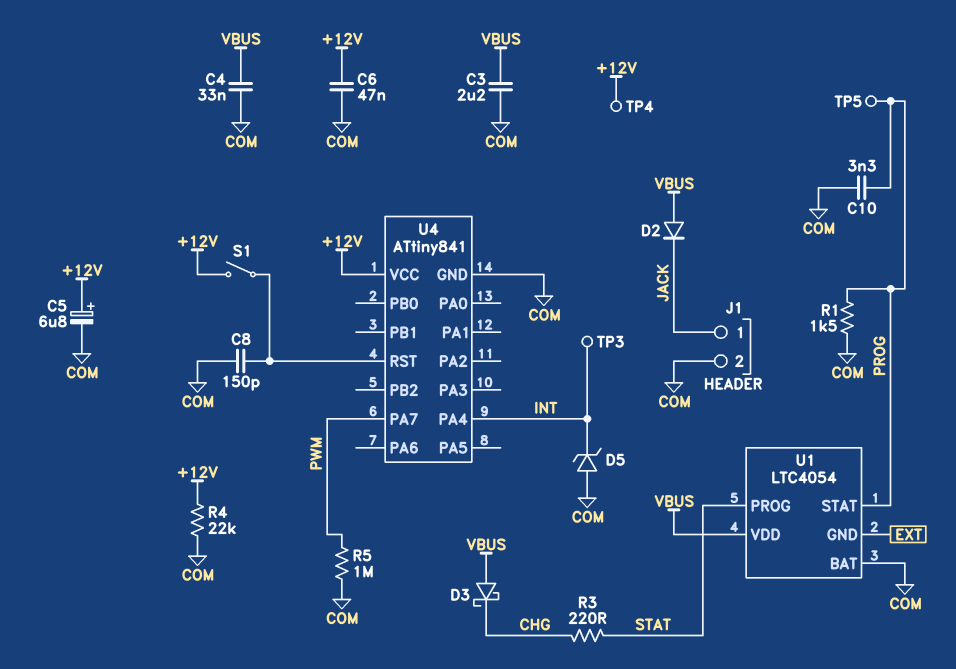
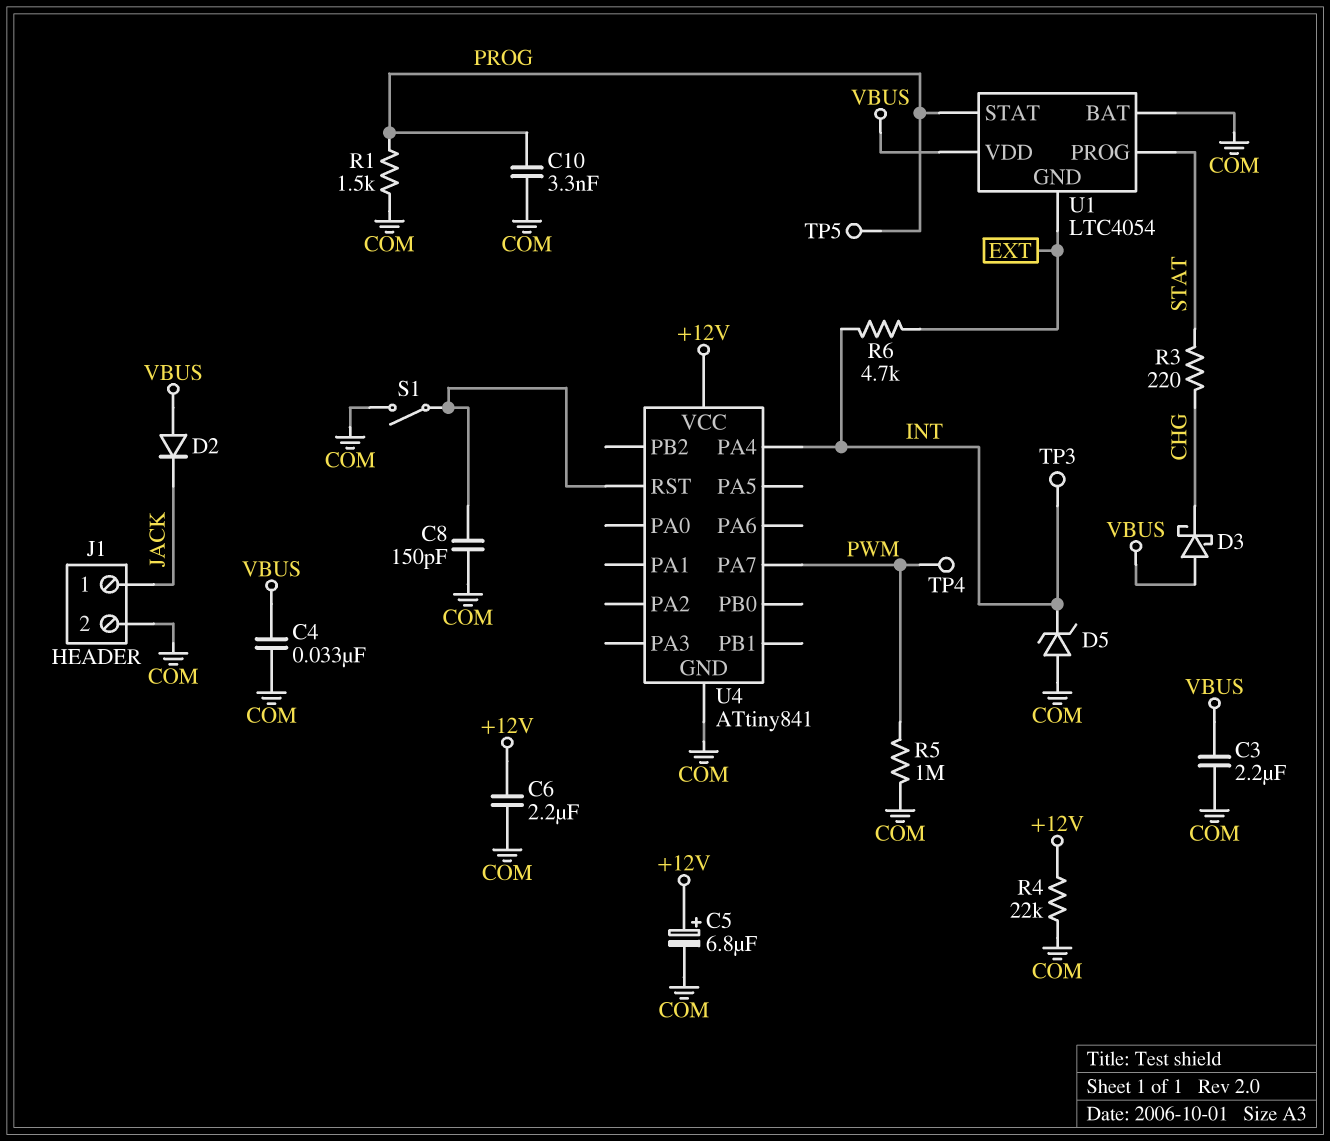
C6: 47nF (+12V, COM) -> 2.2uF (+12V, COM)
R6: none -> 4.7k (EXT, INT)
S1: switch (+12V, U4/RST) -> switch (COM, U4/RST)
TP4: test point (+12V) -> test point (PWM)

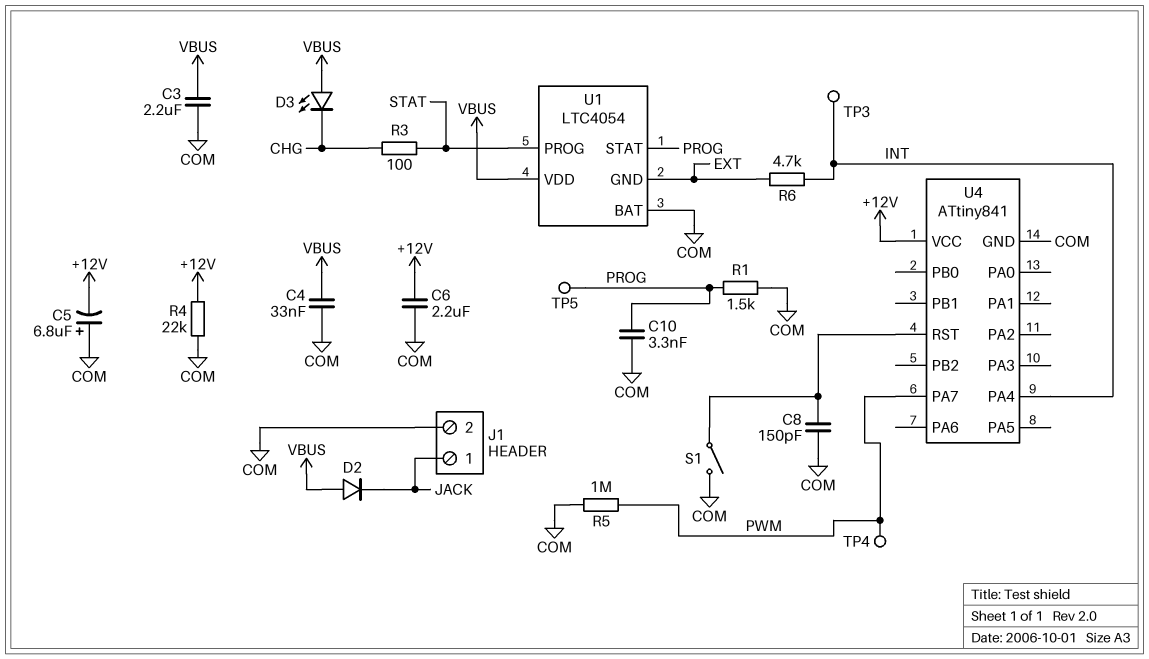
C5: 6.8uF (plus +12V, minus COM) -> 6.8uF (plus COM, minus +12V)
D3: schottky (A VBUS, K CHG) -> LED (A VBUS, K CHG)
D5: zener (A COM, K INT) -> none
R3: 220 (CHG, STAT) -> 100 (CHG, STAT)

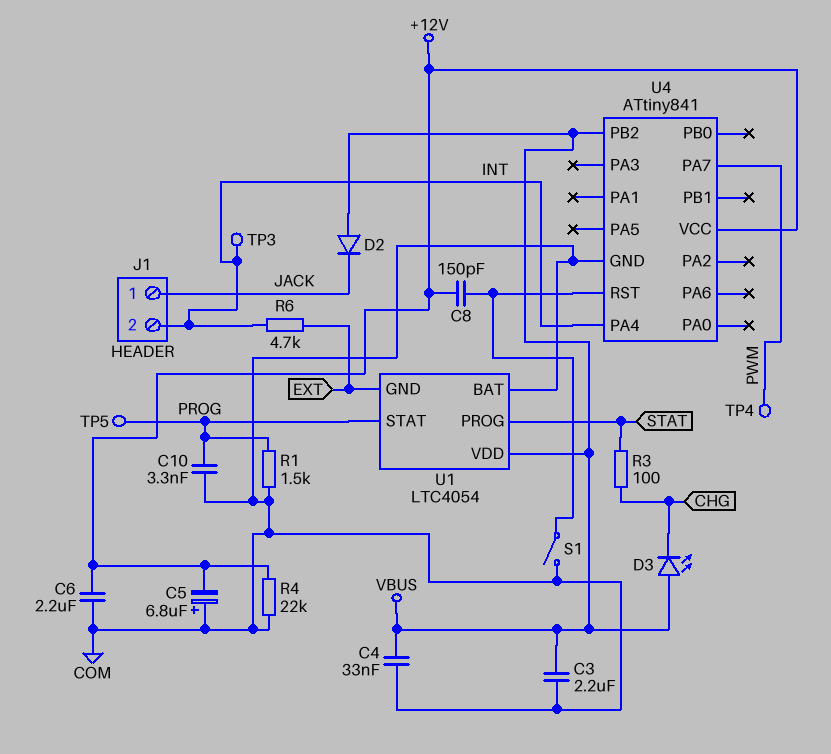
C8: 150pF (COM, U4/RST) -> 150pF (+12V, U4/RST)
J1 pin 2: COM -> INT
R5: 1M (COM, PWM) -> none
U4 pin PB2: none -> VBUS

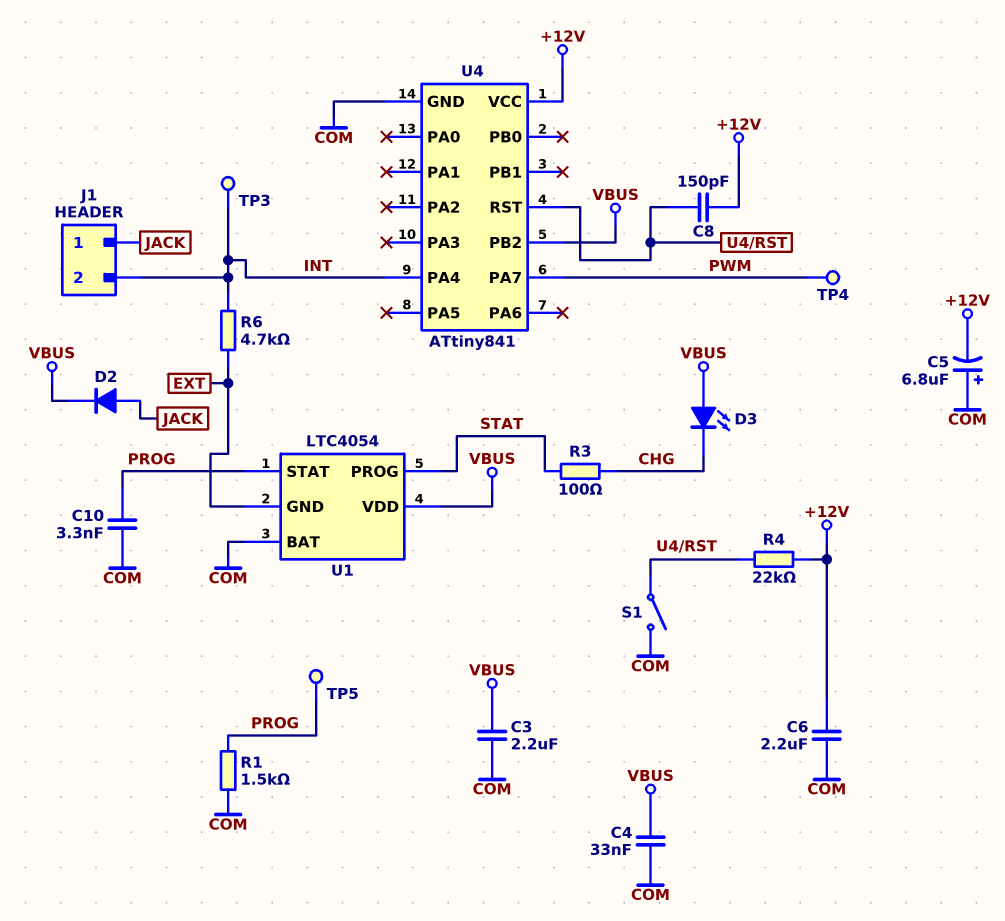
D2: diode (A VBUS, K JACK) -> diode (A JACK, K VBUS)
R4: 22k (+12V, COM) -> 22k (+12V, U4/RST)

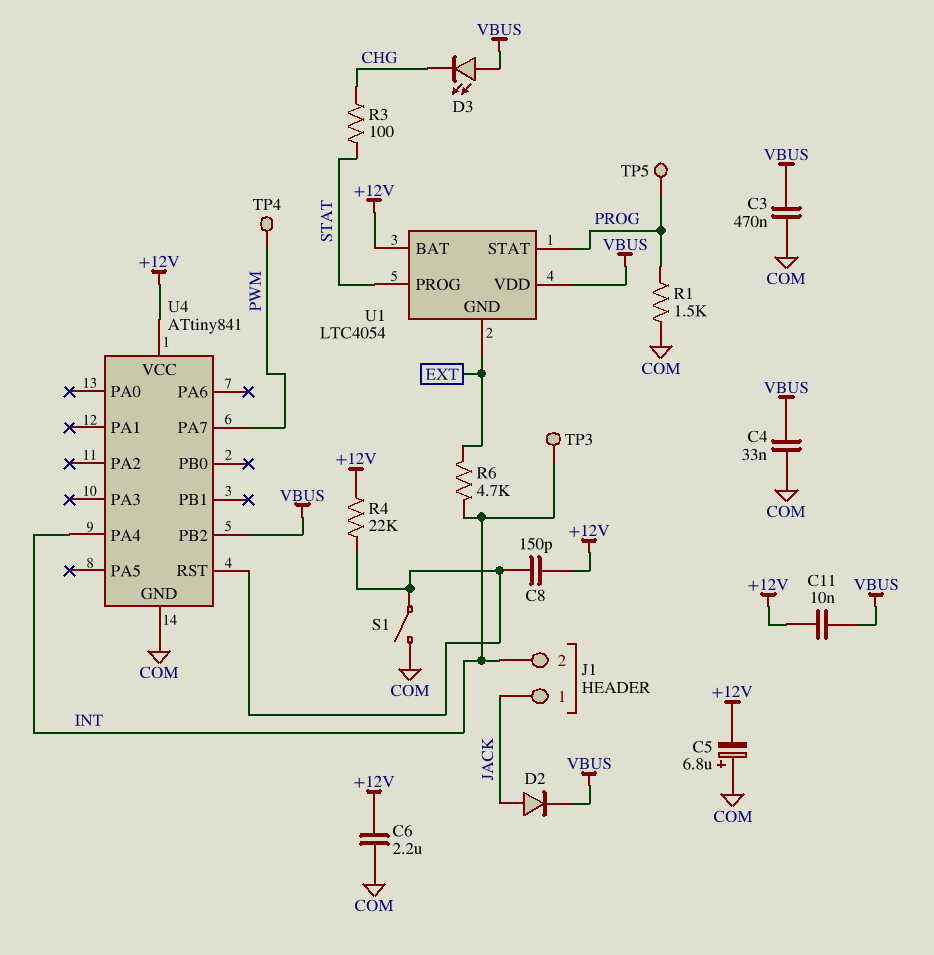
C3: 2.2uF (COM, VBUS) -> 470nF (COM, VBUS)
C10: 3.3nF (COM, PROG) -> none
C11: none -> 10nF (+12V, VBUS)
U1 pin BAT: COM -> +12V

